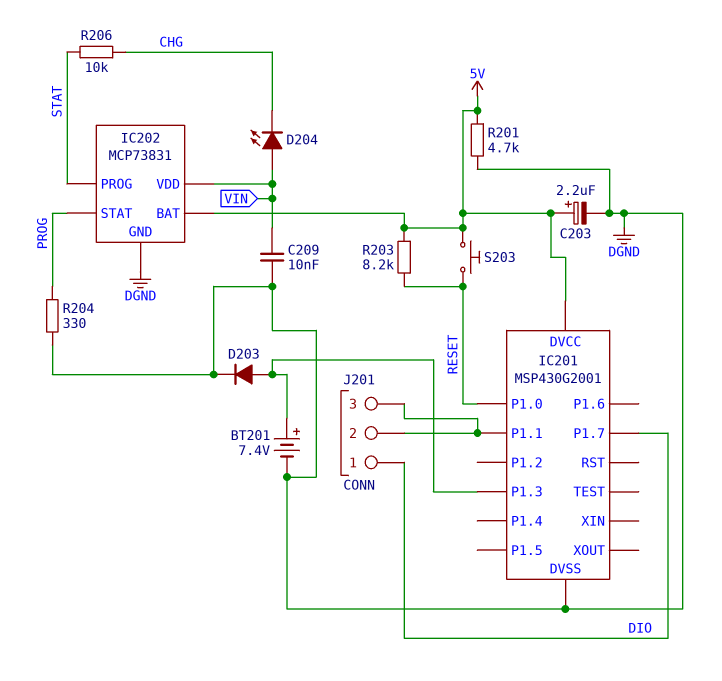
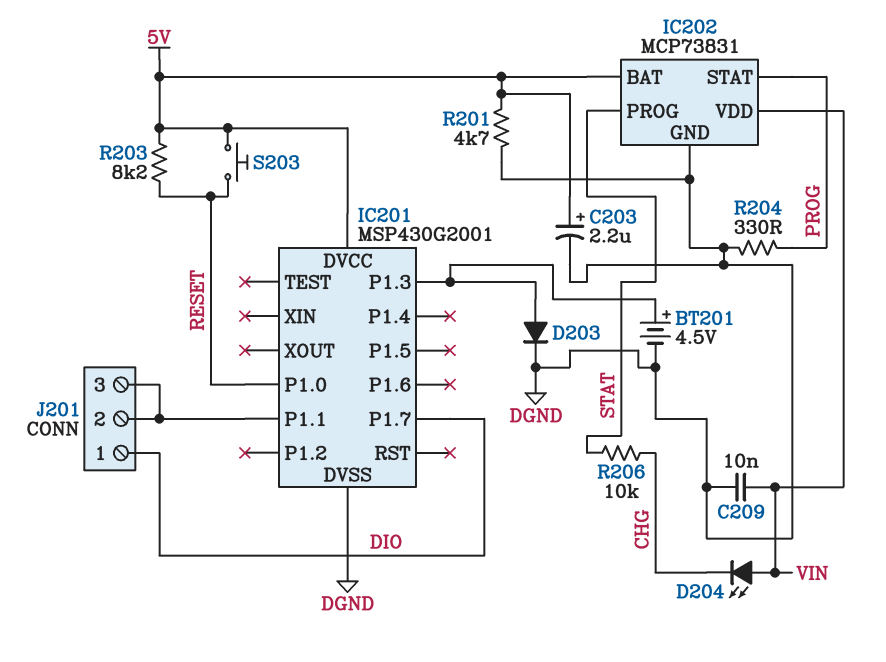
BT201: 7.4V (plus IC201/P1.3, minus DGND) -> 4.5V (plus IC201/P1.3, minus DGND)

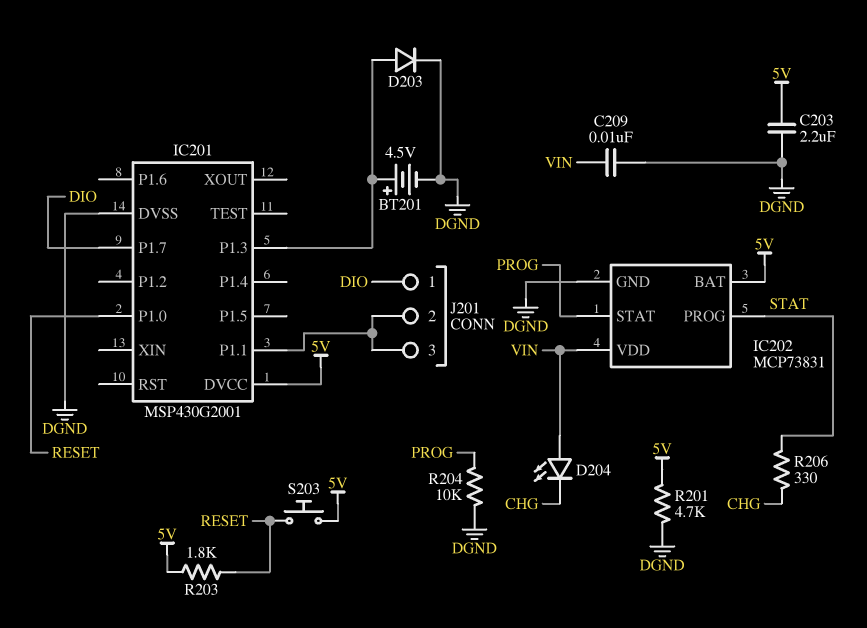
C203: 2.2uF (plus 5V, minus DGND) -> 2.2uF (5V, DGND)
R203: 8.2k (5V, RESET) -> 1.8k (5V, RESET)
R204: 330 (DGND, PROG) -> 10k (DGND, PROG)
R206: 10k (CHG, STAT) -> 330 (CHG, STAT)

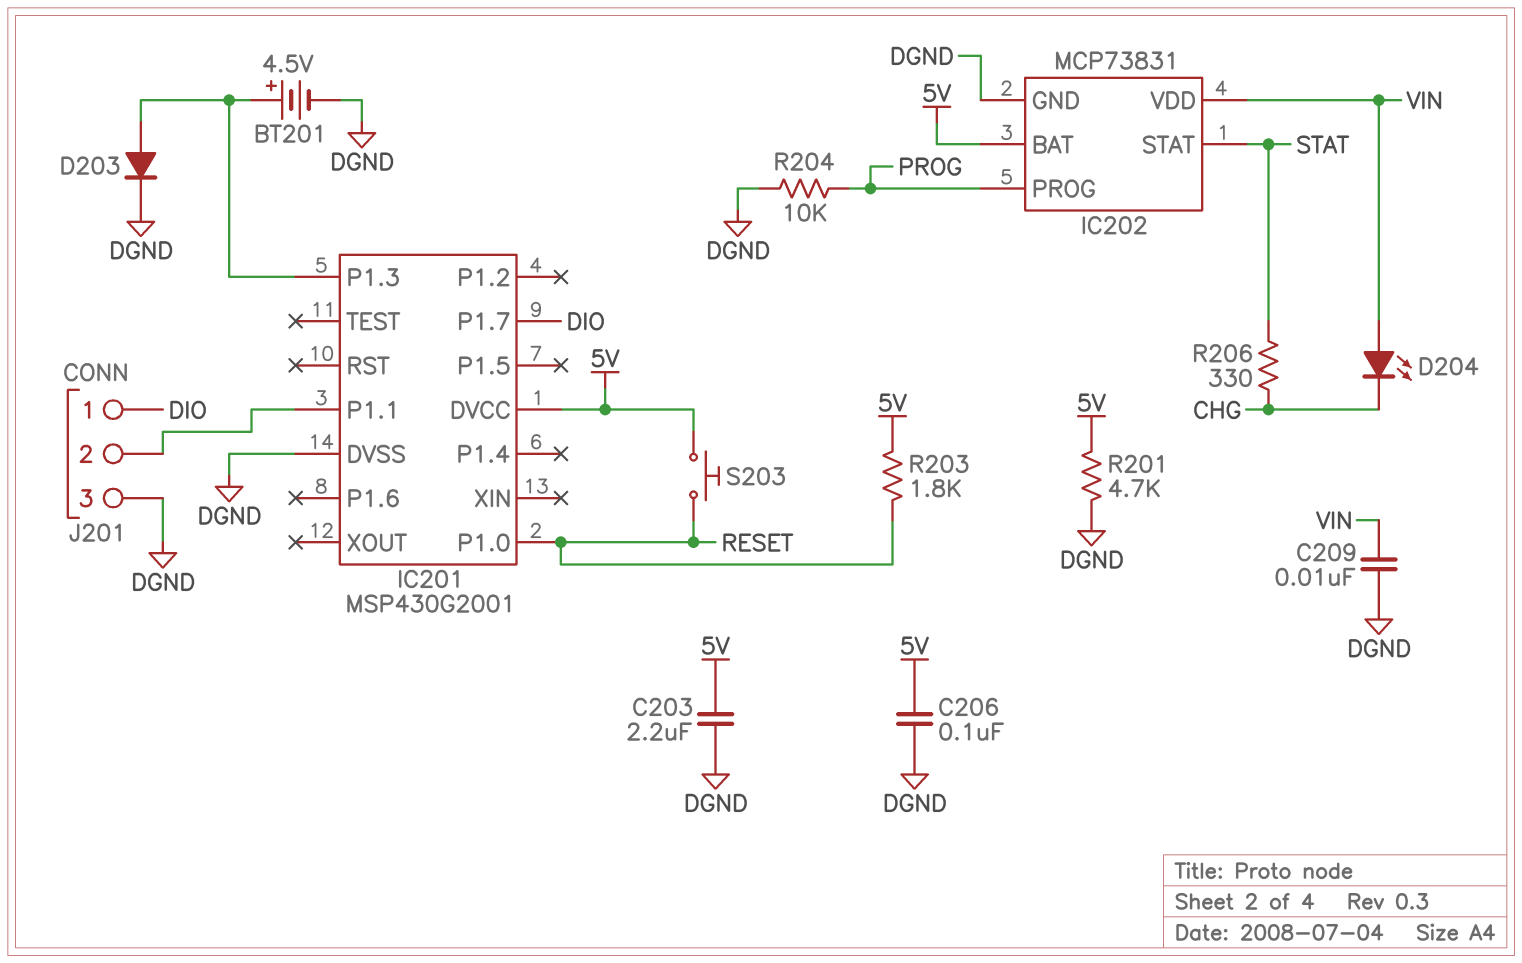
C206: none -> 100nF (5V, DGND)
IC202 pin PROG: STAT -> PROG
IC202 pin STAT: PROG -> STAT
J201 pin 3: IC201/P1.1 -> DGND

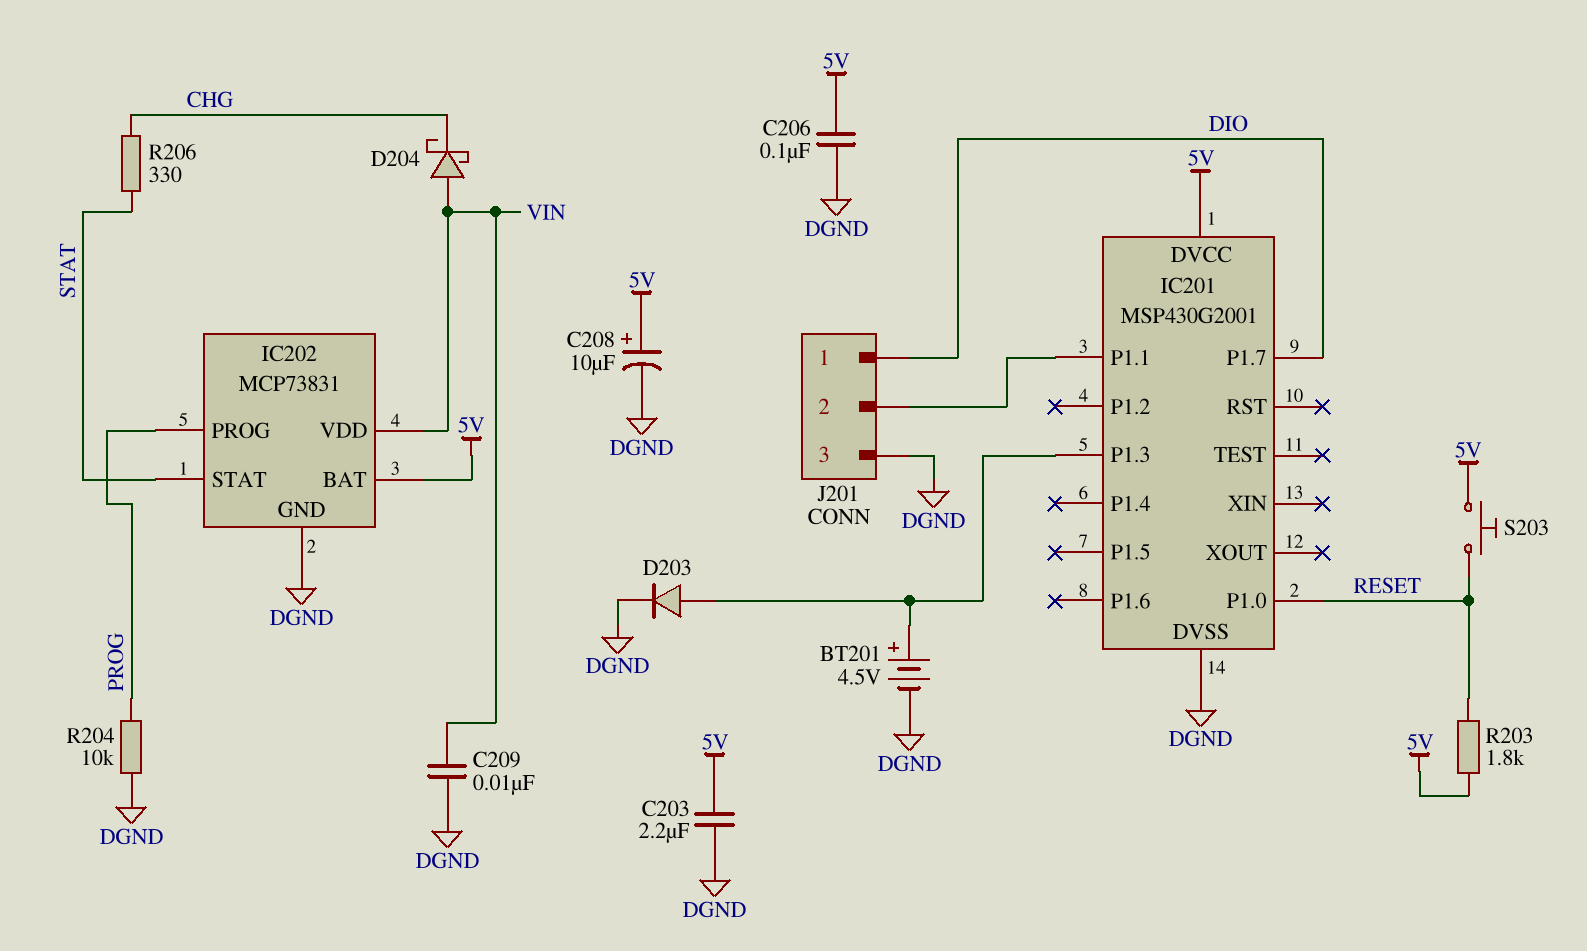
C208: none -> 10uF (plus 5V, minus DGND)
D204: LED (A VIN, K CHG) -> schottky (A VIN, K CHG)
R201: 4.7k (5V, DGND) -> none

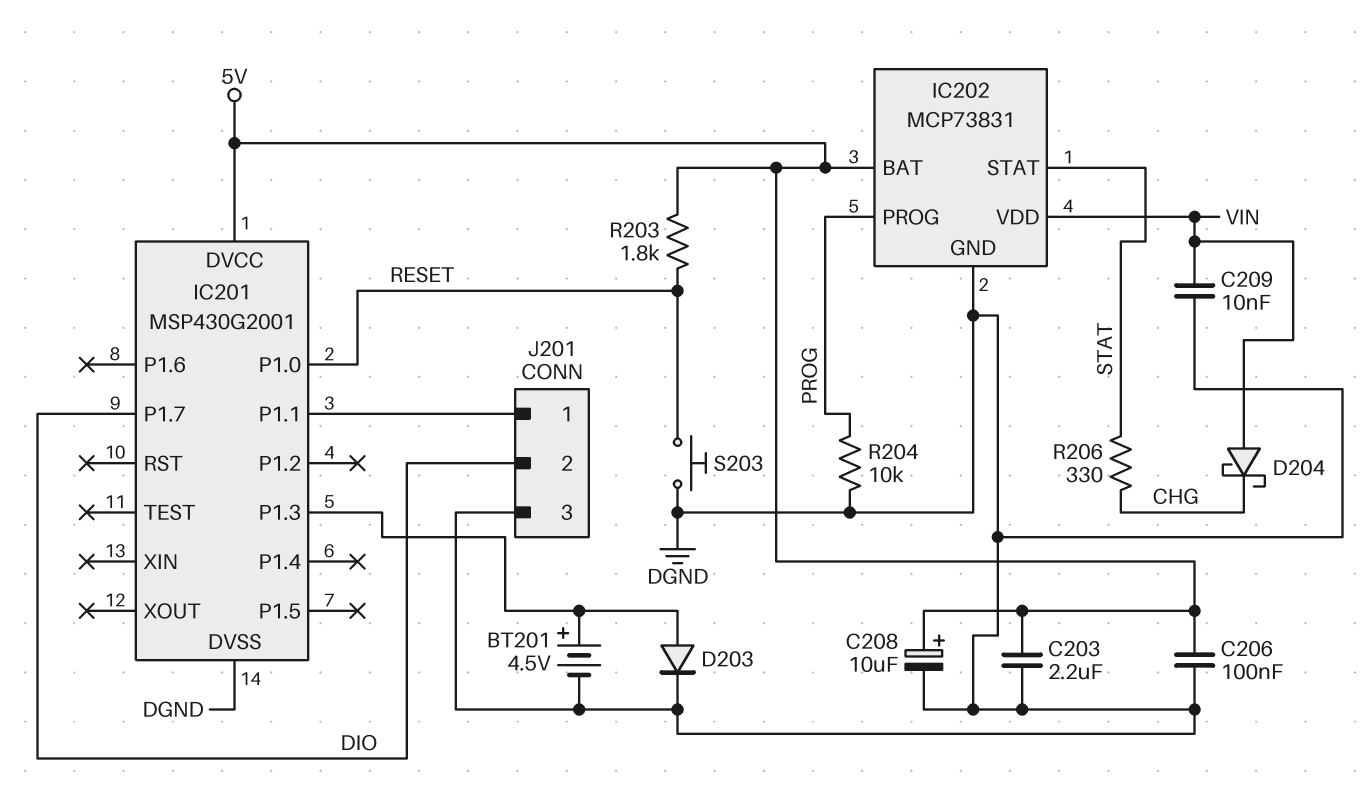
J201 pin 1: DIO -> IC201/P1.1
J201 pin 2: IC201/P1.1 -> DIO
S203: button (5V, RESET) -> button (DGND, RESET)

